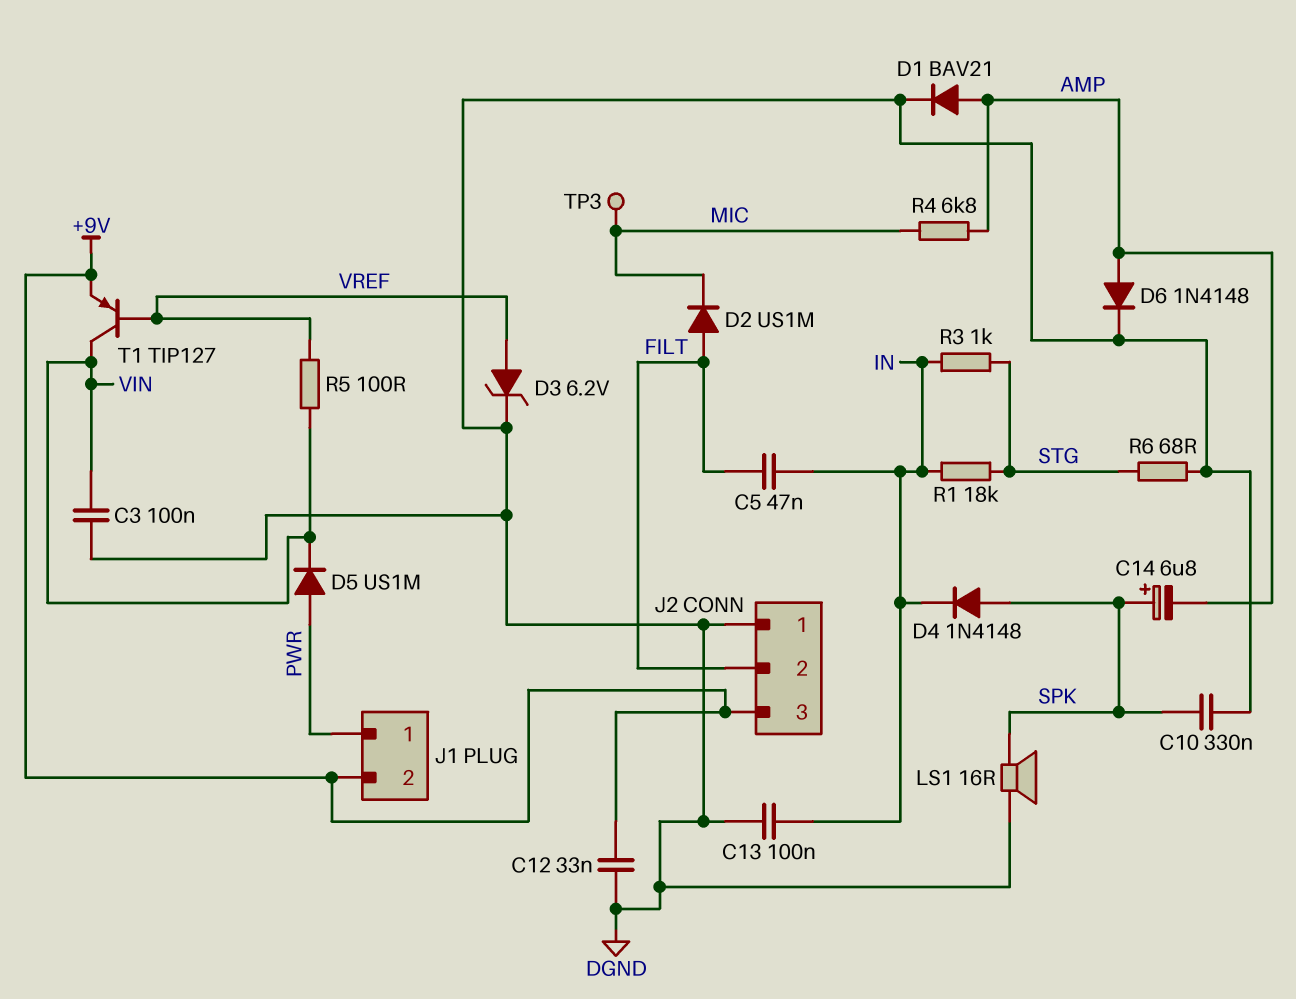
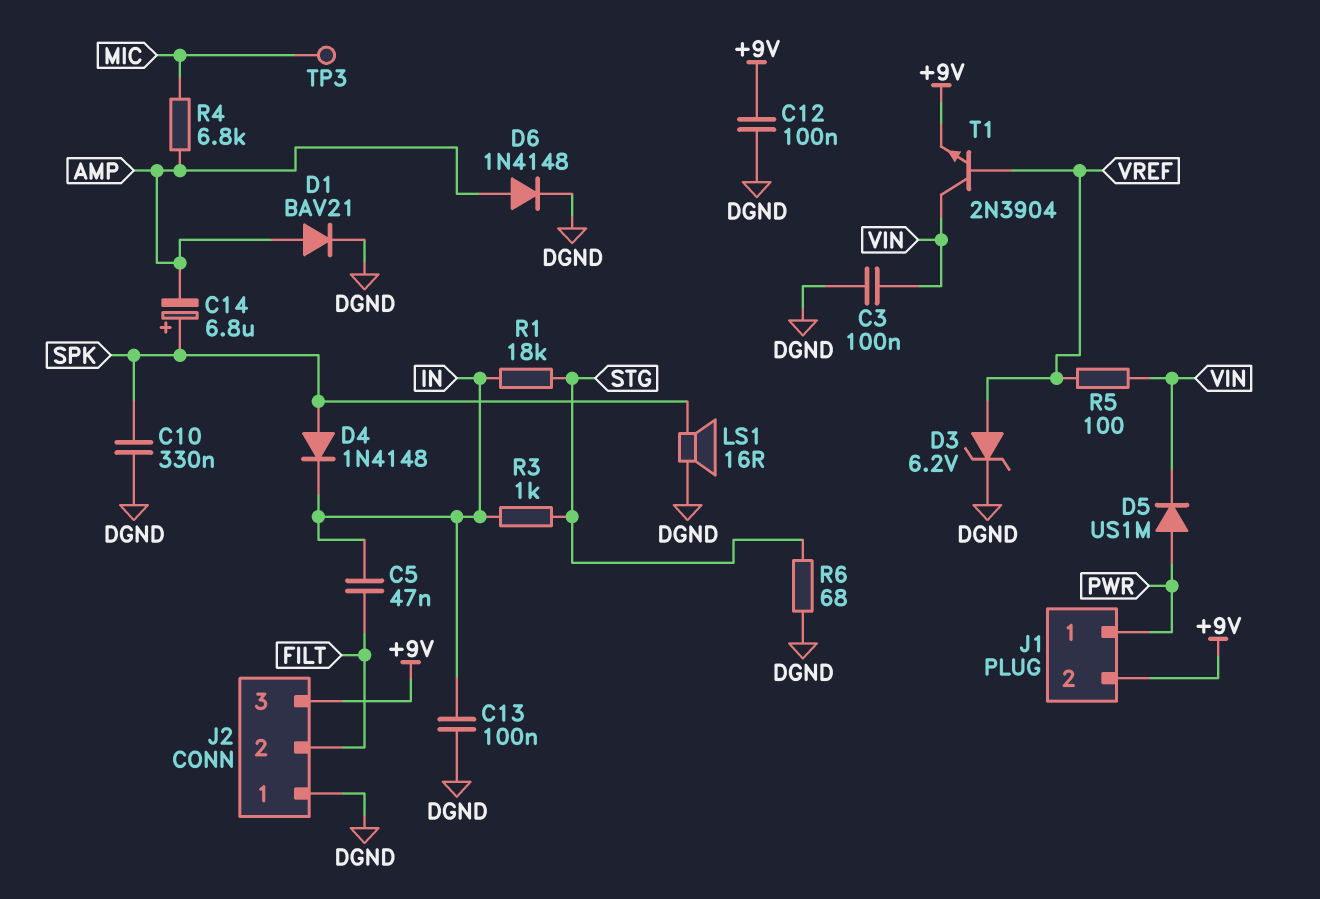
C12: 33nF (+9V, DGND) -> 100nF (+9V, DGND)
D2: diode US1M (A FILT, K MIC) -> none
T1: PNP TIP127 (B VREF, C VIN, E +9V) -> NPN 2N3904 (B VREF, C VIN, E +9V)

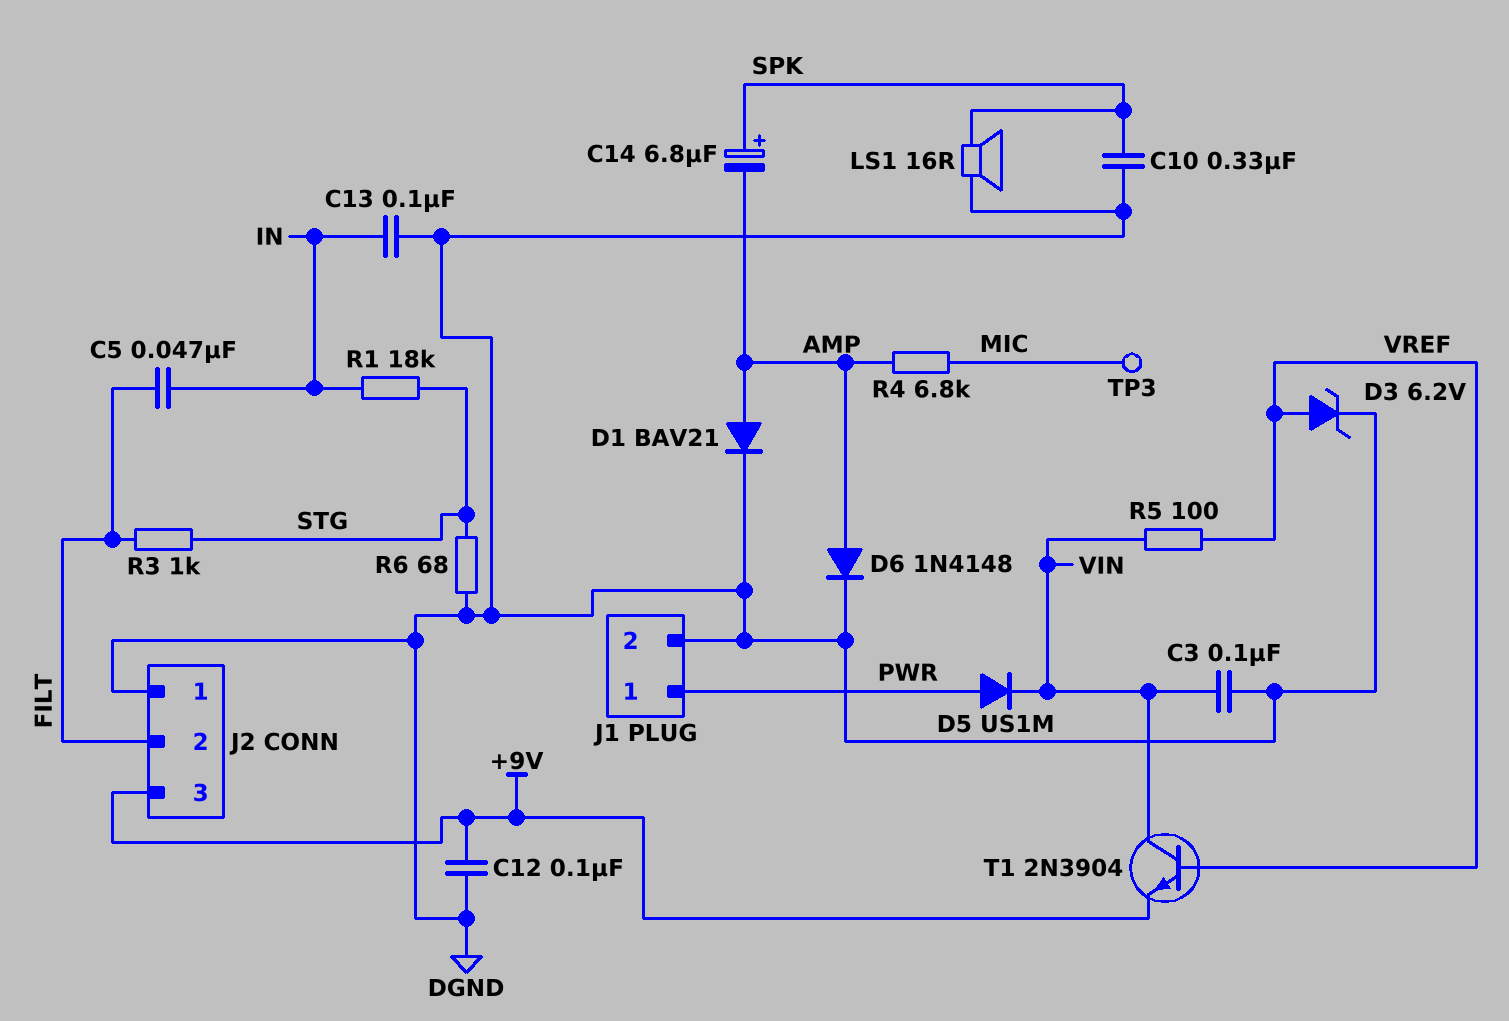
D4: diode 1N4148 (A SPK, K IN) -> none
J1 pin 2: +9V -> DGND
R3: 1k (IN, STG) -> 1k (FILT, STG)

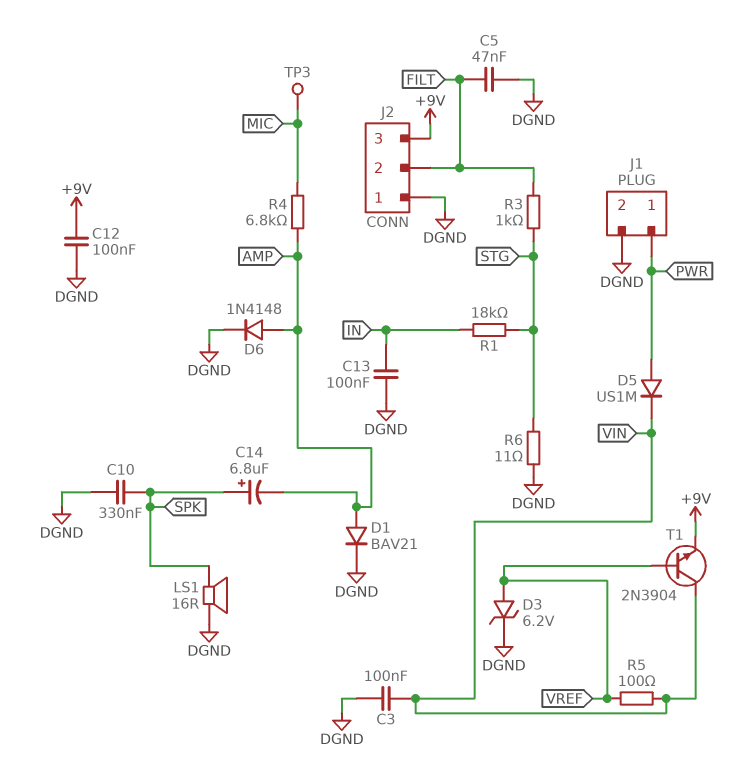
C5: 47nF (FILT, IN) -> 47nF (DGND, FILT)
R6: 68 (DGND, STG) -> 11 (DGND, STG)

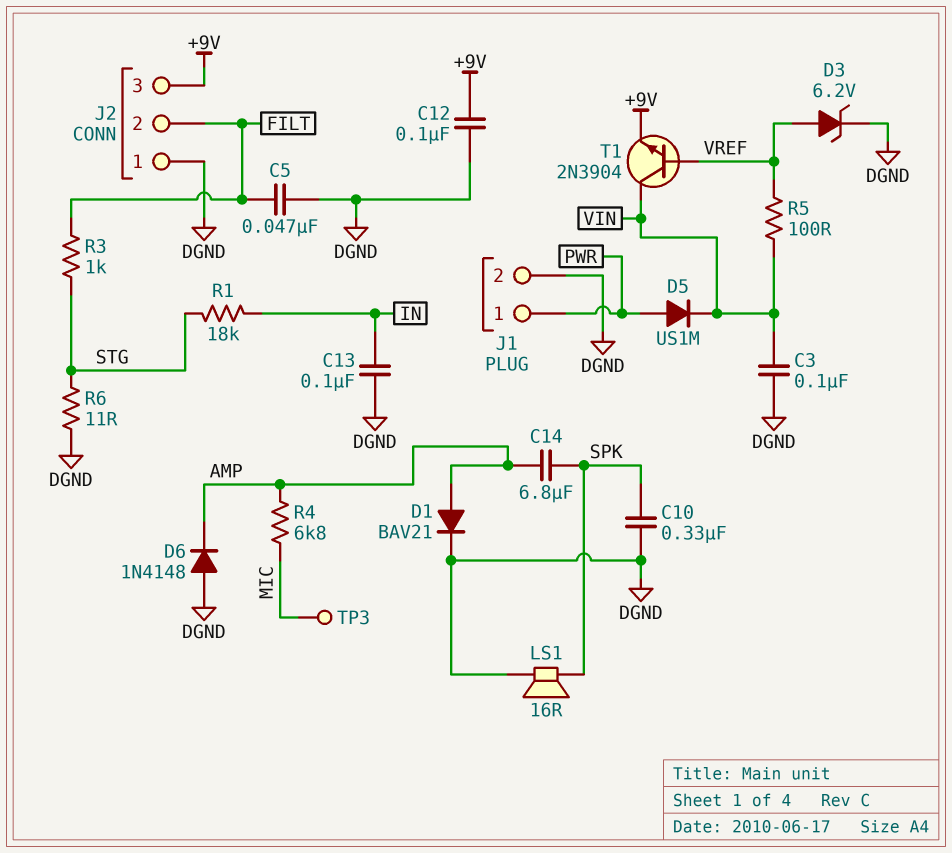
C14: 6.8uF (plus SPK, minus AMP) -> 6.8uF (AMP, SPK)
D6: diode 1N4148 (A AMP, K DGND) -> diode 1N4148 (A DGND, K AMP)

